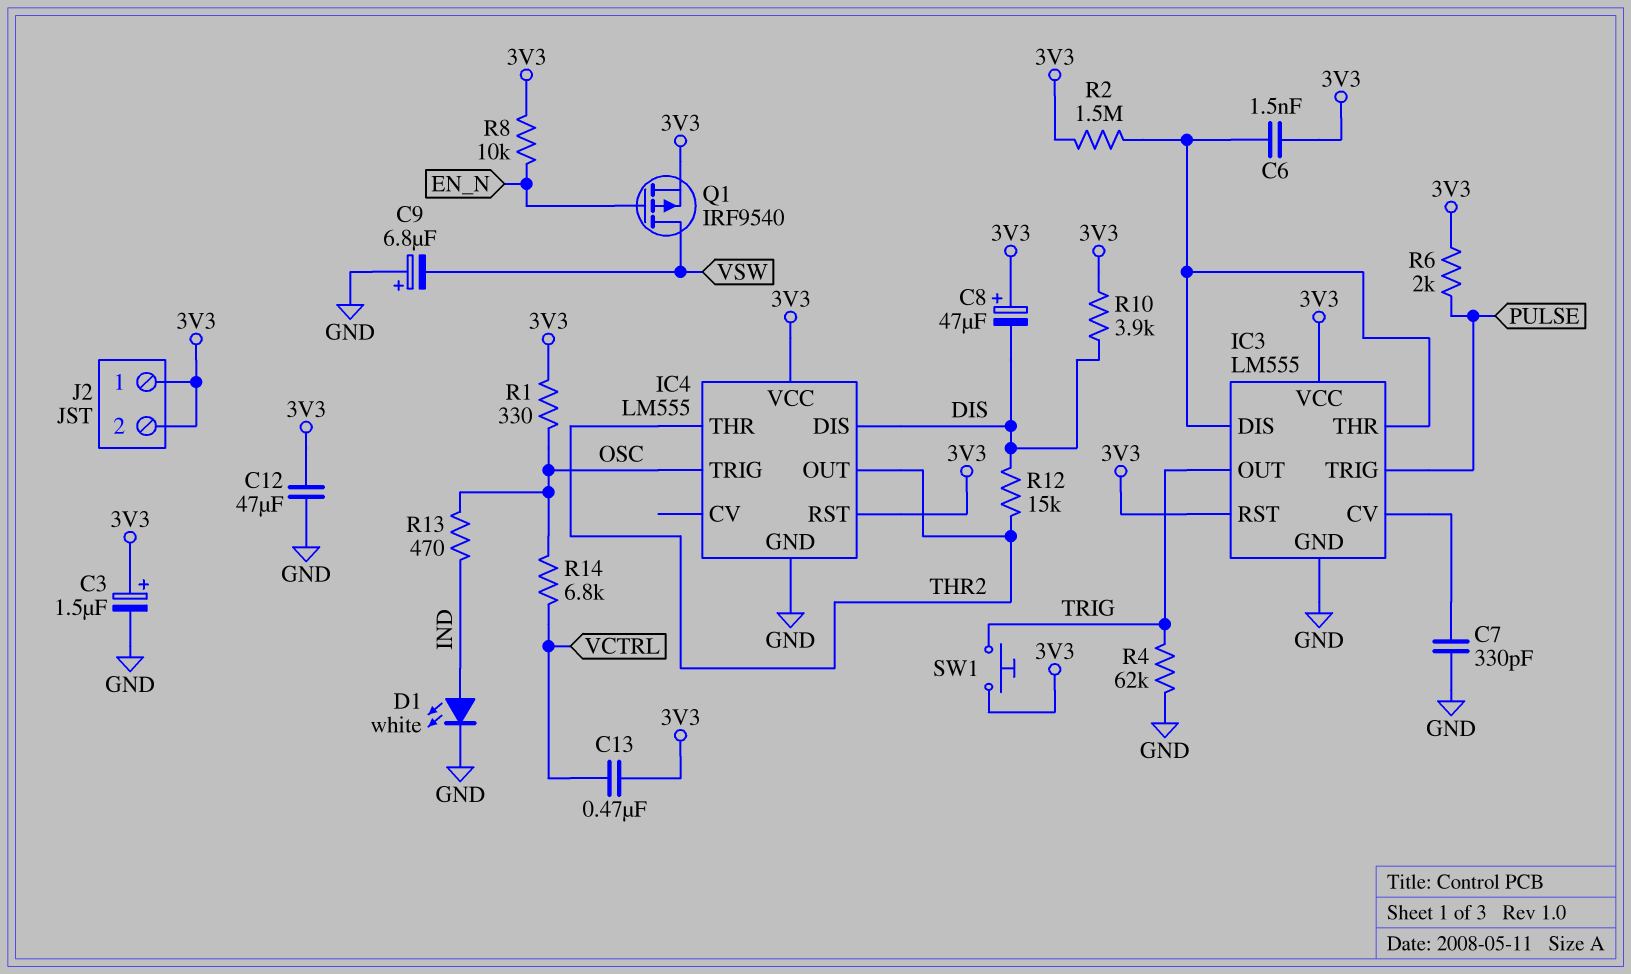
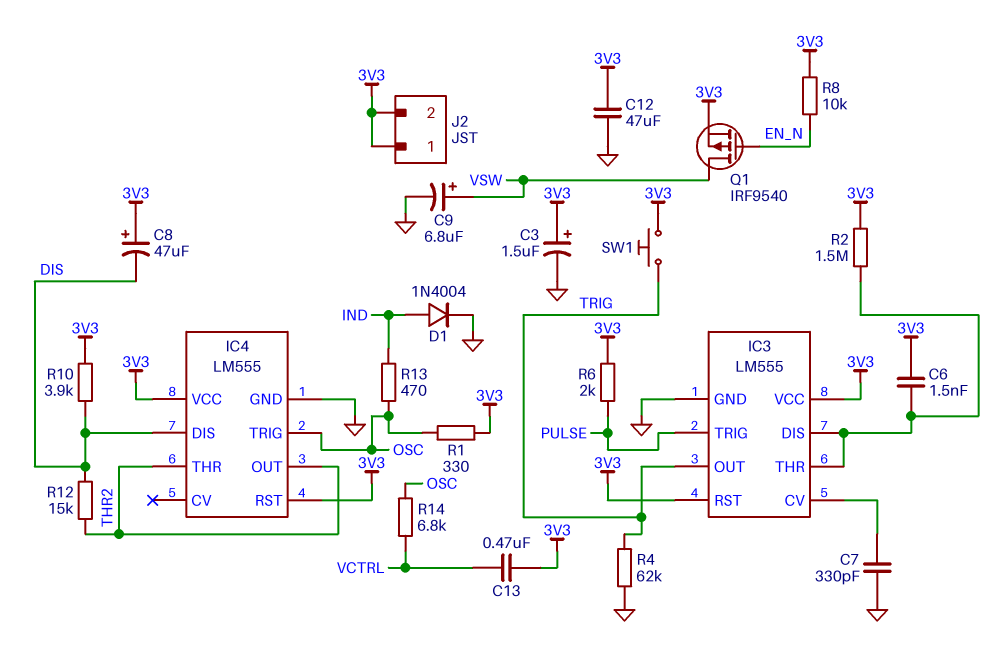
C9: 6.8uF (plus GND, minus VSW) -> 6.8uF (plus VSW, minus GND)
D1: LED white (A IND, K GND) -> diode 1N4004 (A IND, K GND)

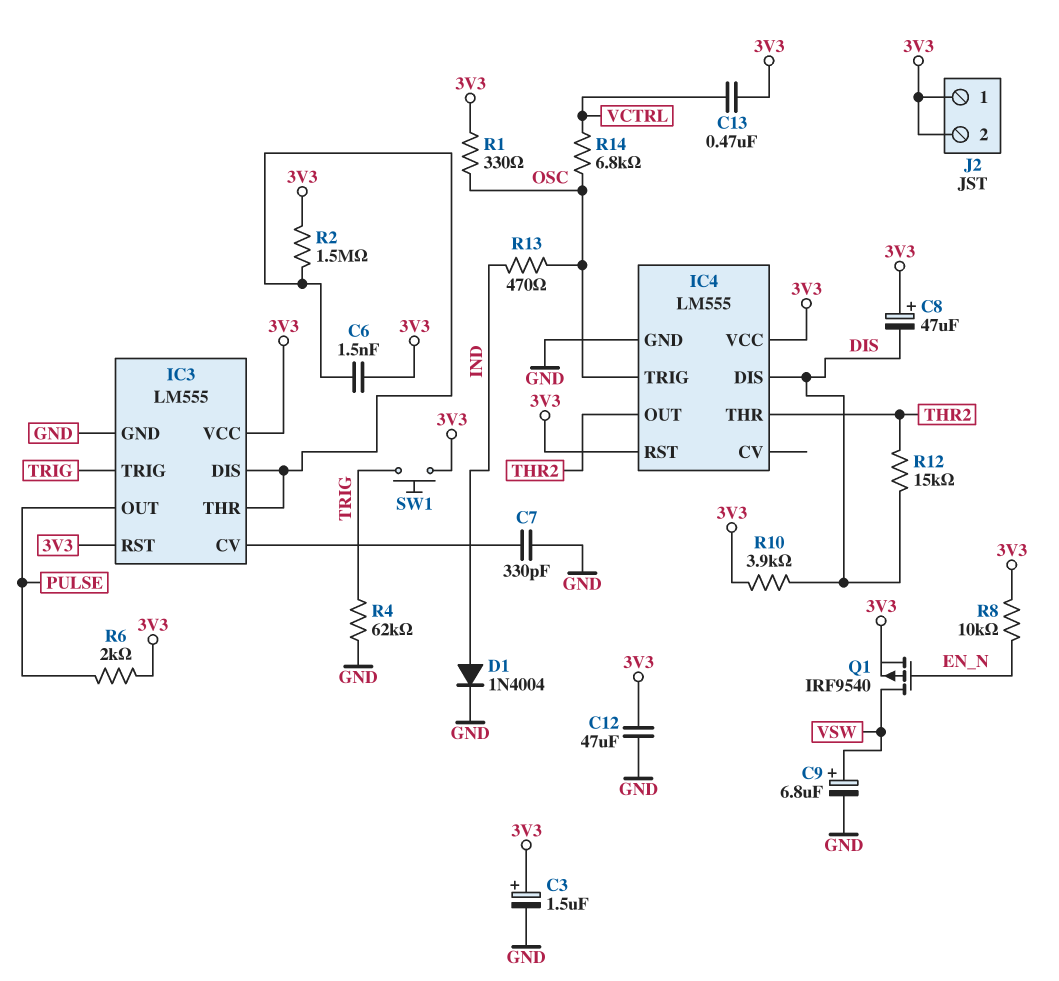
IC3 pin OUT: TRIG -> PULSE
IC3 pin TRIG: PULSE -> TRIG

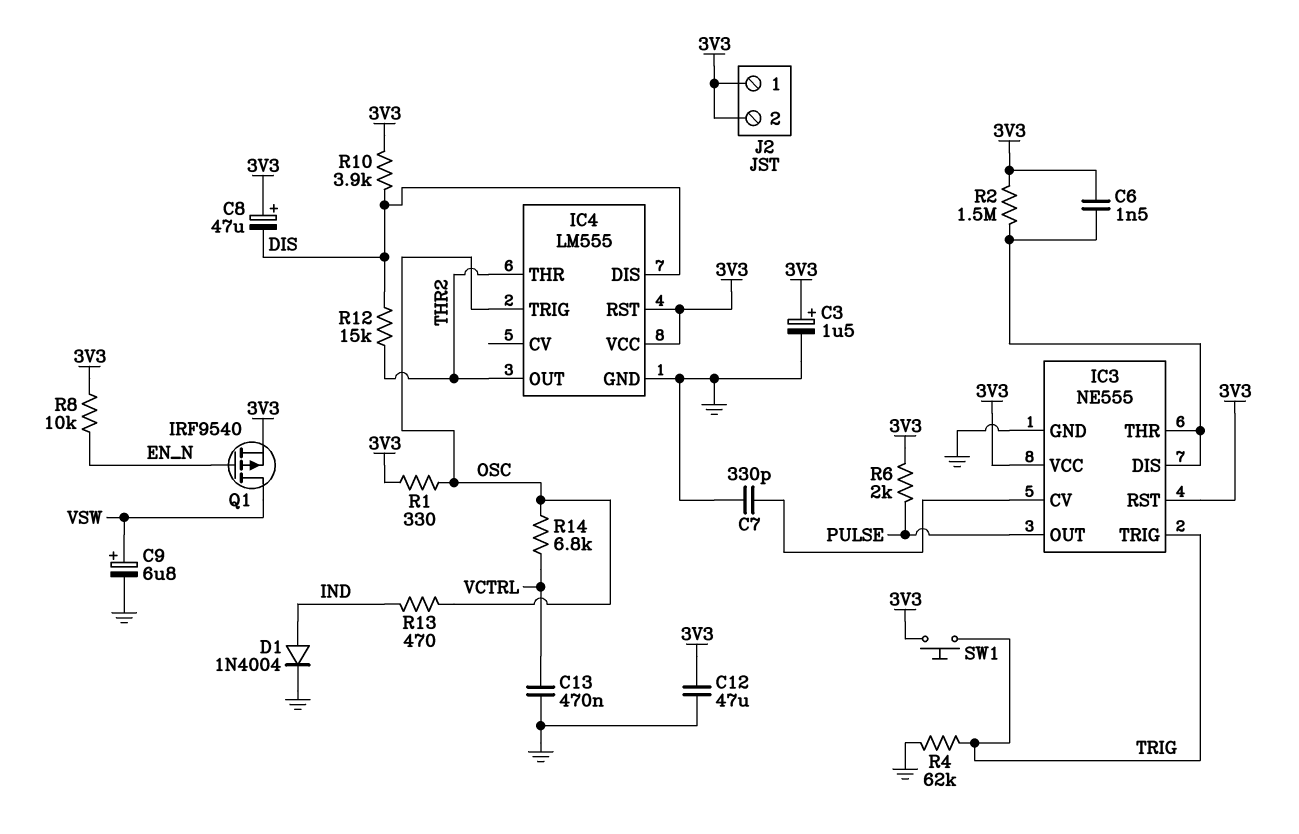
C13: 470nF (3V3, VCTRL) -> 470nF (GND, VCTRL)
IC3: LM555 -> NE555

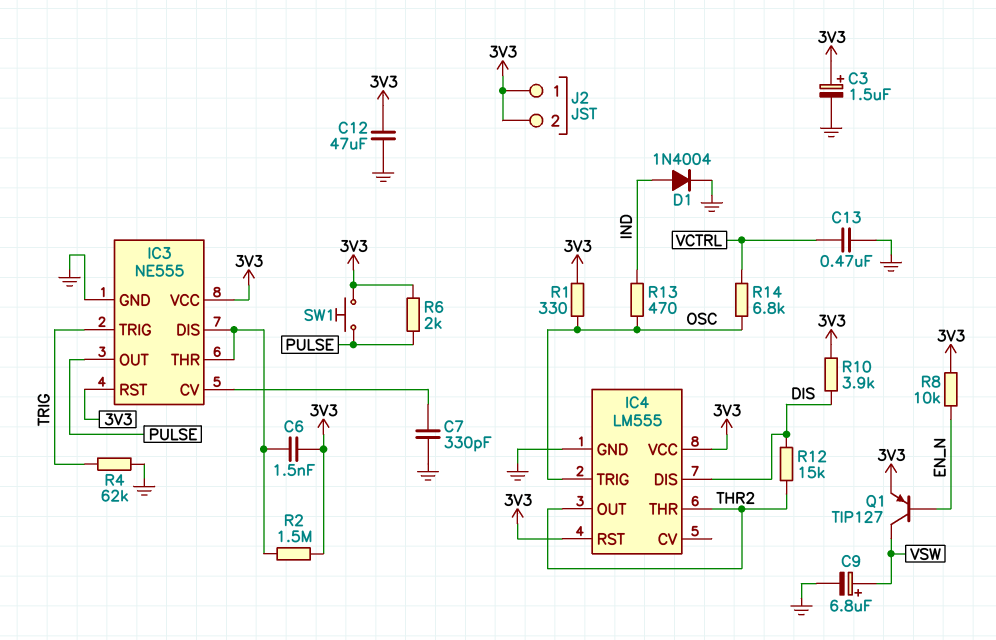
C8: 47uF (plus 3V3, minus DIS) -> none
Q1: PMOS IRF9540 (G EN_N, D VSW, S 3V3) -> PNP TIP127 (B EN_N, C VSW, E 3V3)
SW1: button (3V3, TRIG) -> button (3V3, PULSE)

